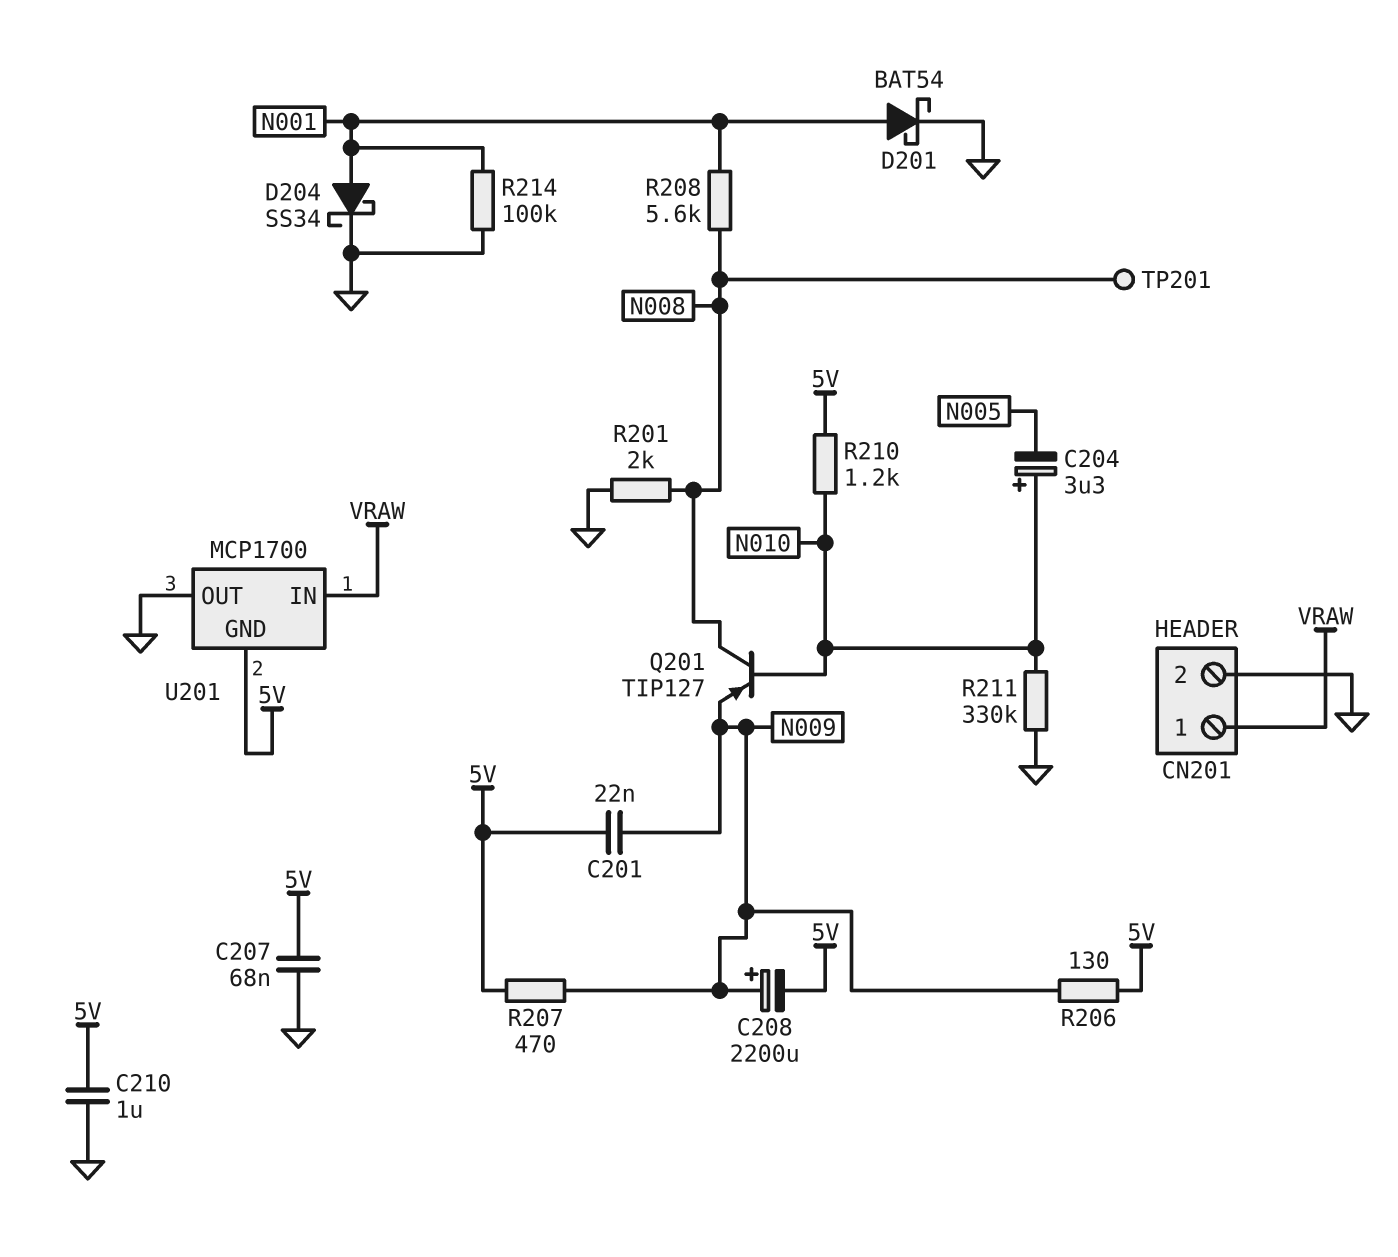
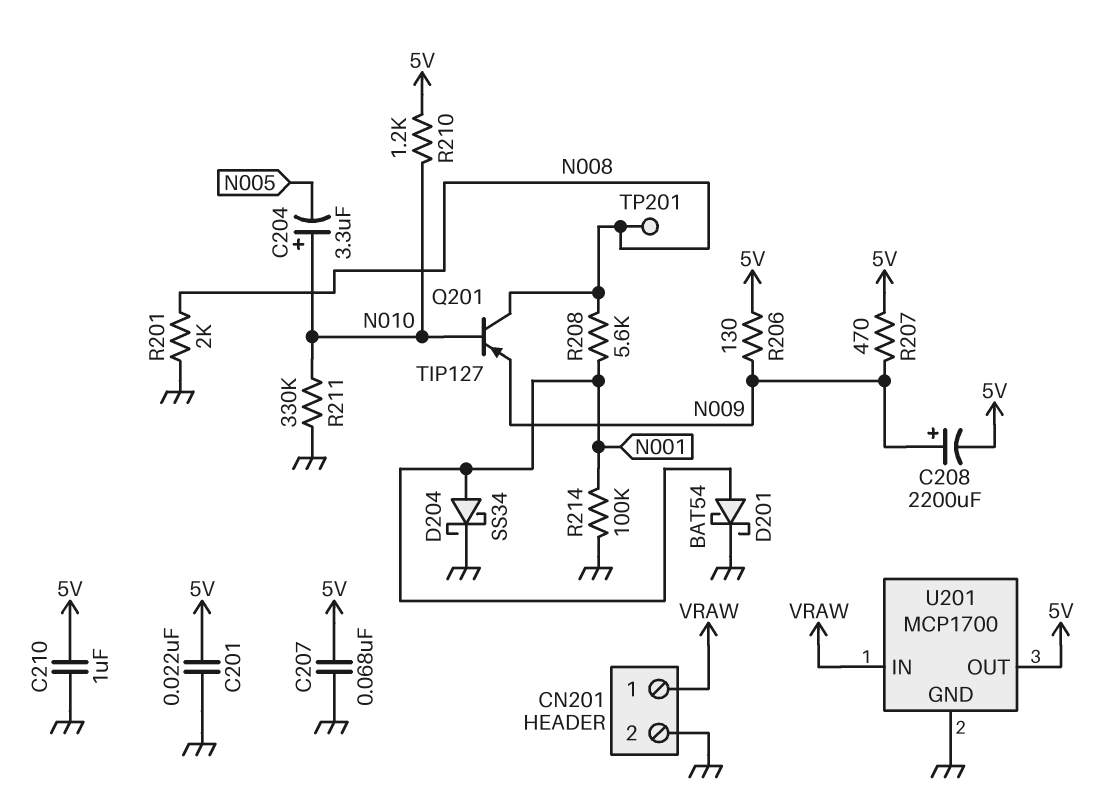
C201: 22nF (5V, N009) -> 22nF (5V, GND)
U201 pin GND: 5V -> GND
U201 pin OUT: GND -> 5V

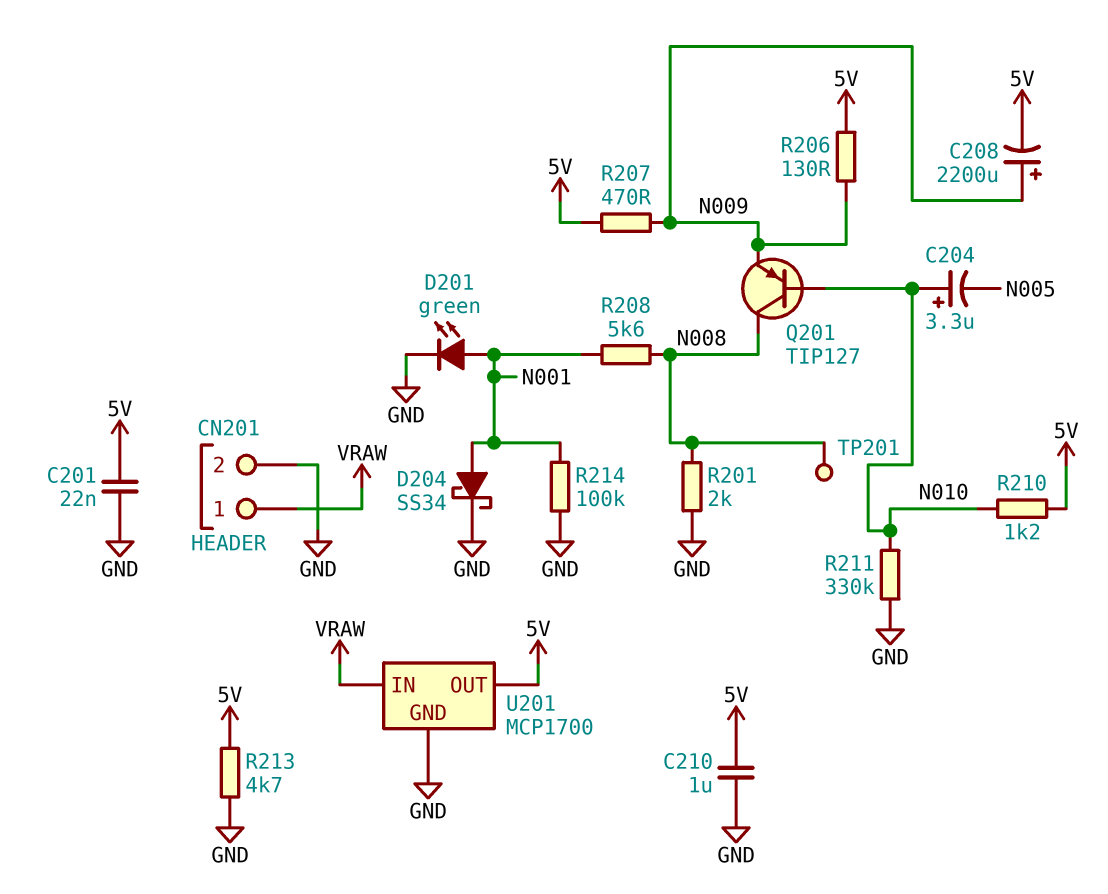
C207: 68nF (5V, GND) -> none
D201: schottky BAT54 (A N001, K GND) -> LED green (A N001, K GND)
R213: none -> 4.7k (5V, GND)

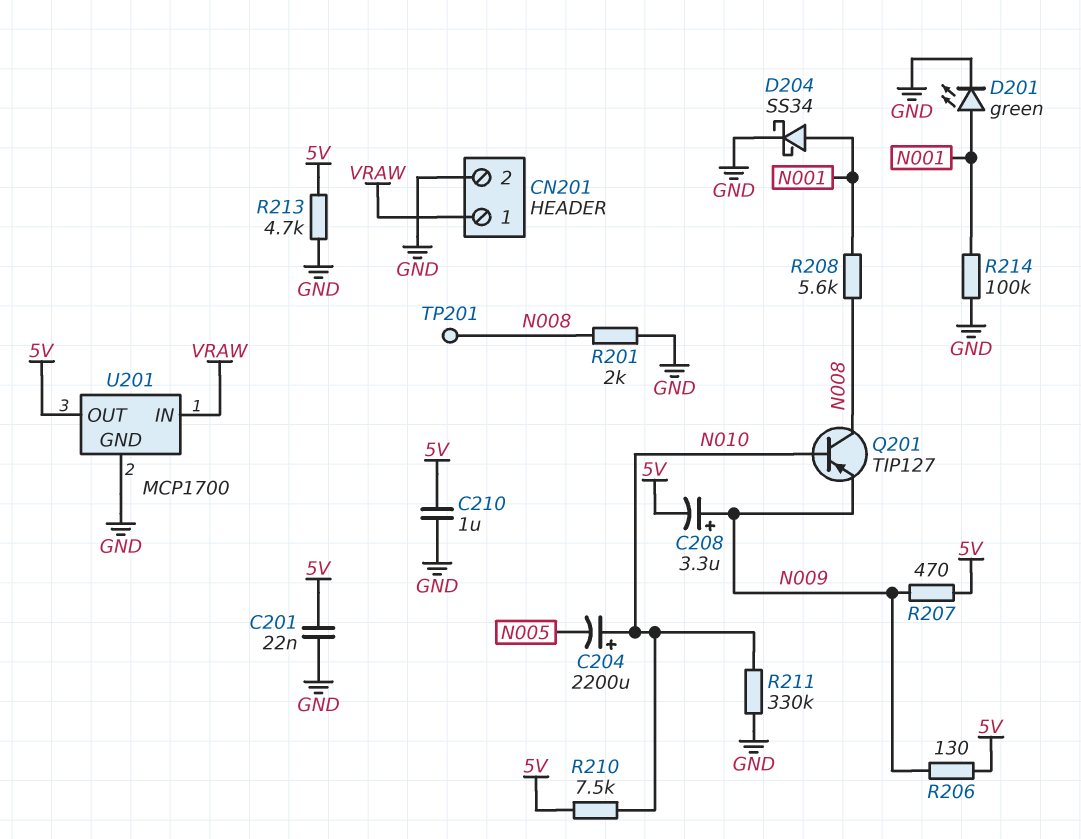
C204: 3.3uF (plus N010, minus N005) -> 2200uF (plus N010, minus N005)
C208: 2200uF (plus N009, minus 5V) -> 3.3uF (plus N009, minus 5V)
R210: 1.2k (5V, N010) -> 7.5k (5V, N010)

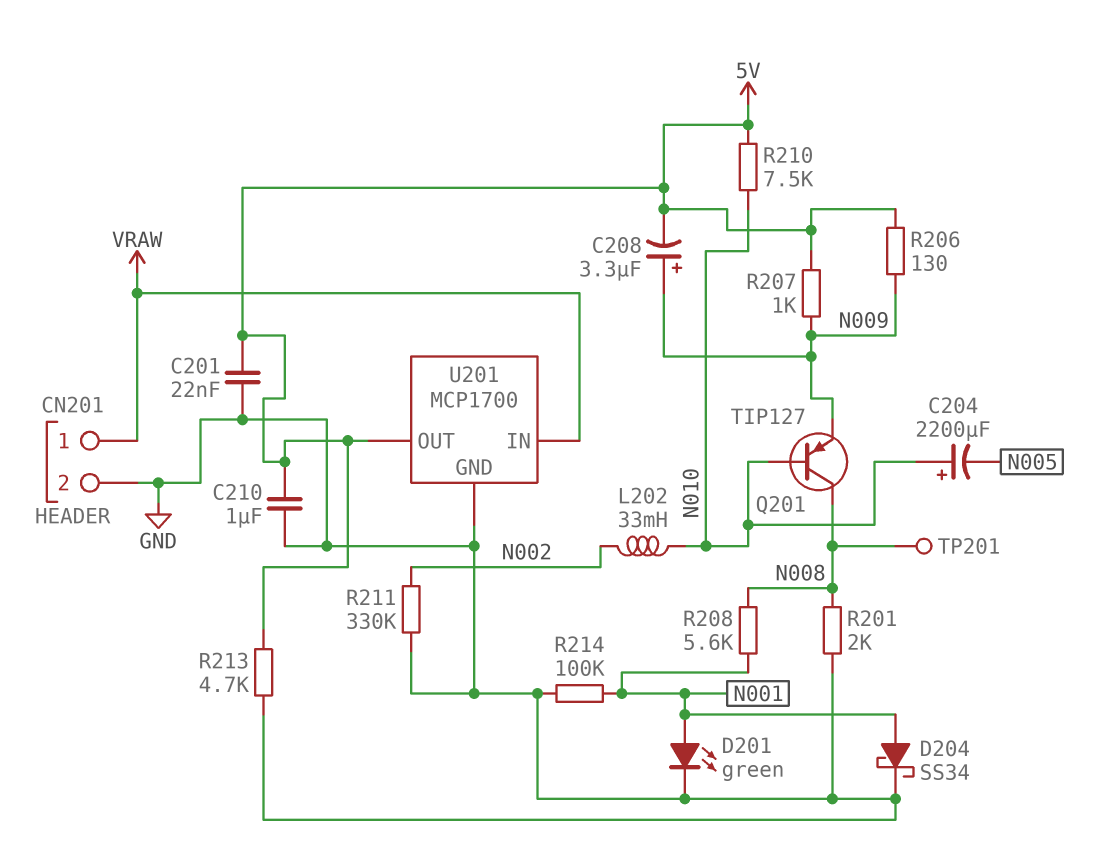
L202: none -> 33mH (N002, N010)
R207: 470 (5V, N009) -> 1k (5V, N009)
R211: 330k (GND, N010) -> 330k (GND, N002)

